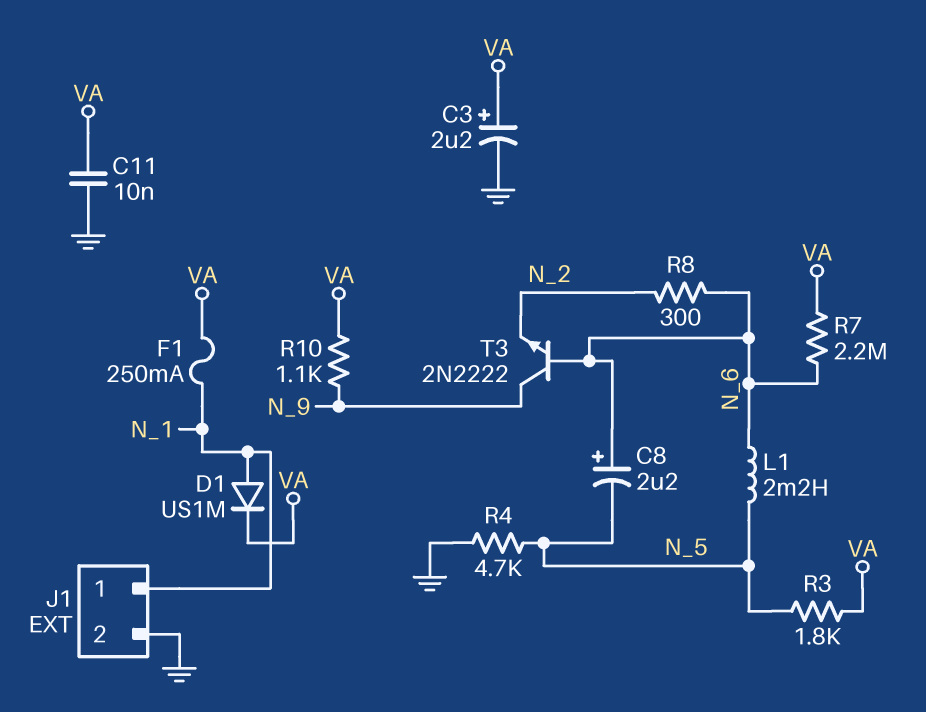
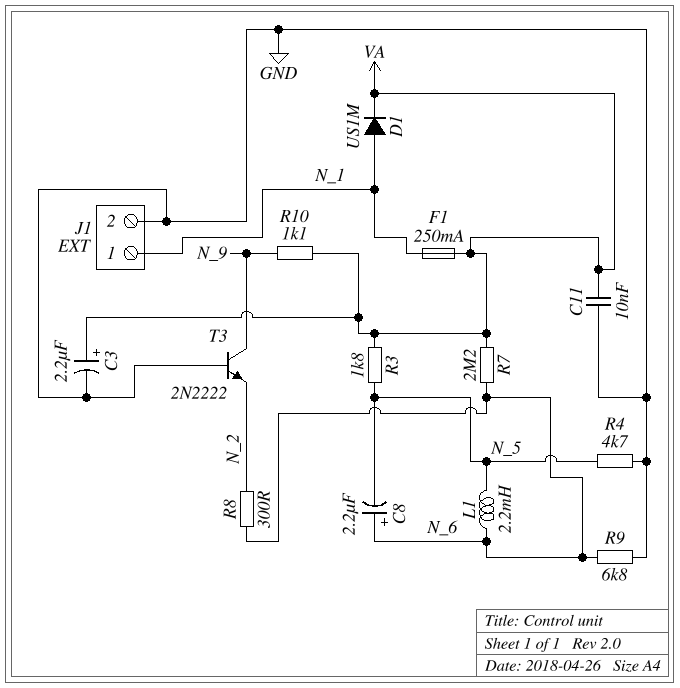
R9: none -> 6.8k (GND, N_6)
T3: NPN 2N2222 (B N_6, C N_9, E N_2) -> NPN 2N2222 (B GND, C N_9, E N_2)

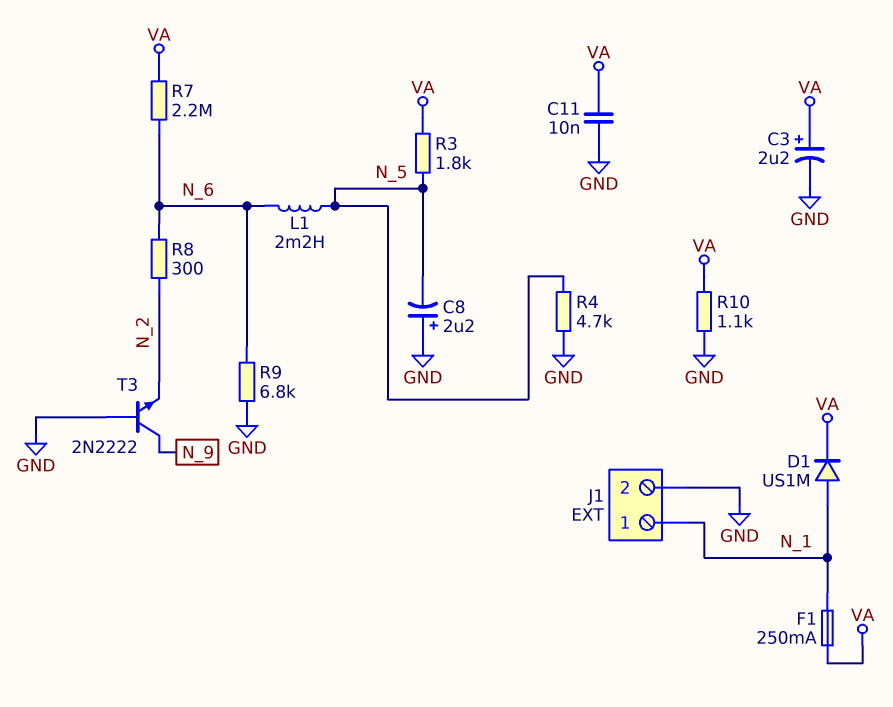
C8: 2.2uF (plus N_6, minus N_5) -> 2.2uF (plus GND, minus N_5)
R10: 1.1k (N_9, VA) -> 1.1k (GND, VA)

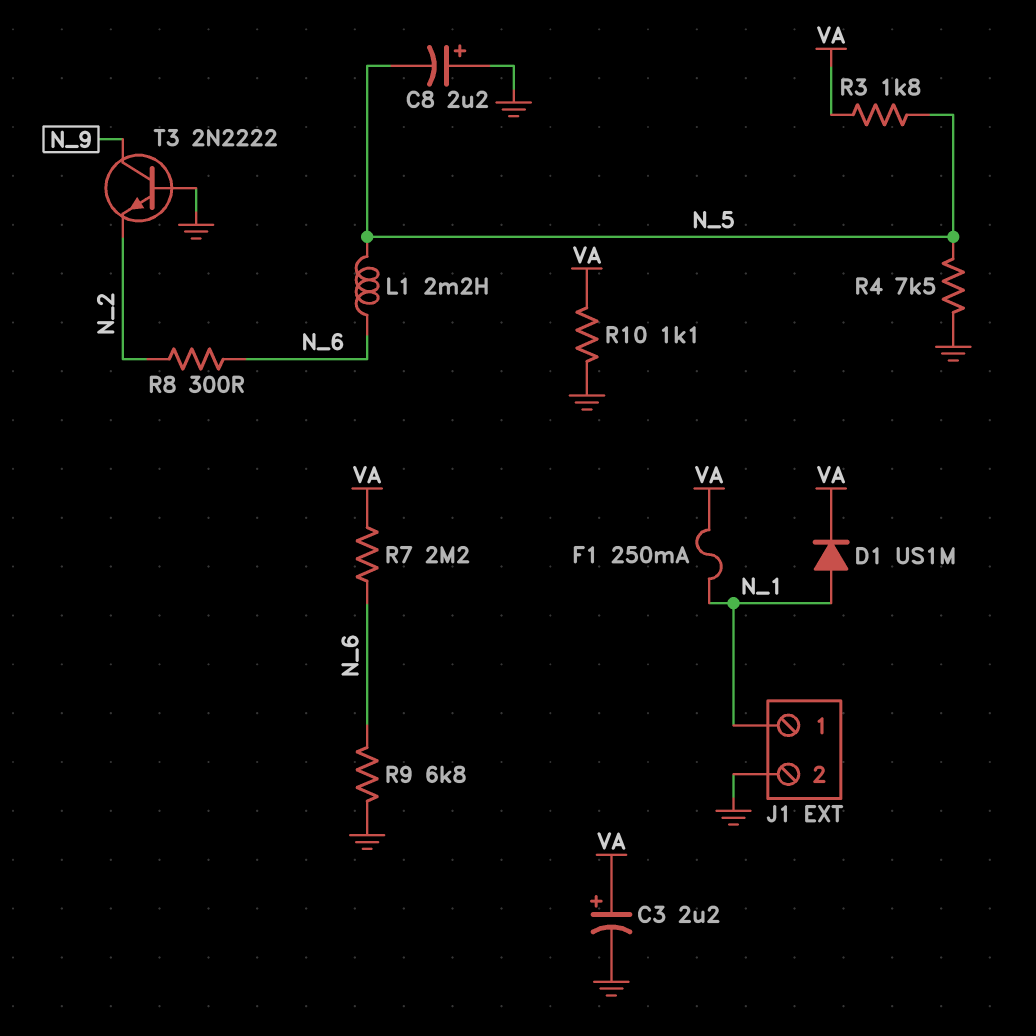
C11: 10nF (GND, VA) -> none
R4: 4.7k (GND, N_5) -> 7.5k (GND, N_5)

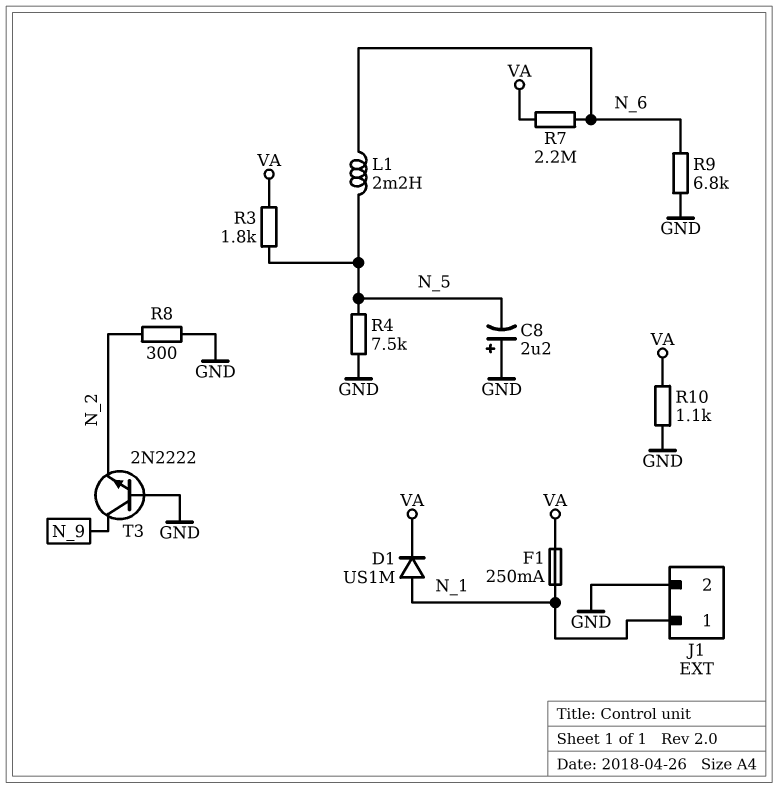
C3: 2.2uF (plus VA, minus GND) -> none
R8: 300 (N_2, N_6) -> 300 (GND, N_2)

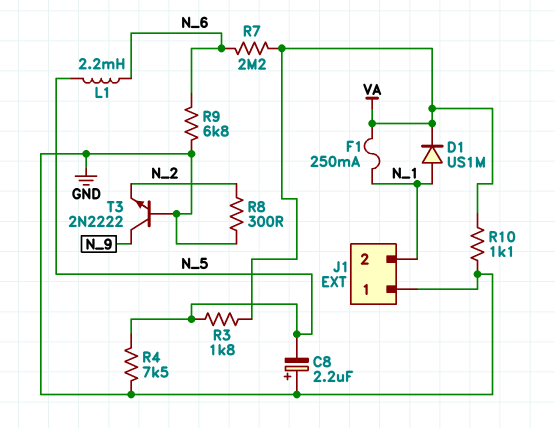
J1 pin 1: N_1 -> GND
J1 pin 2: GND -> N_1

